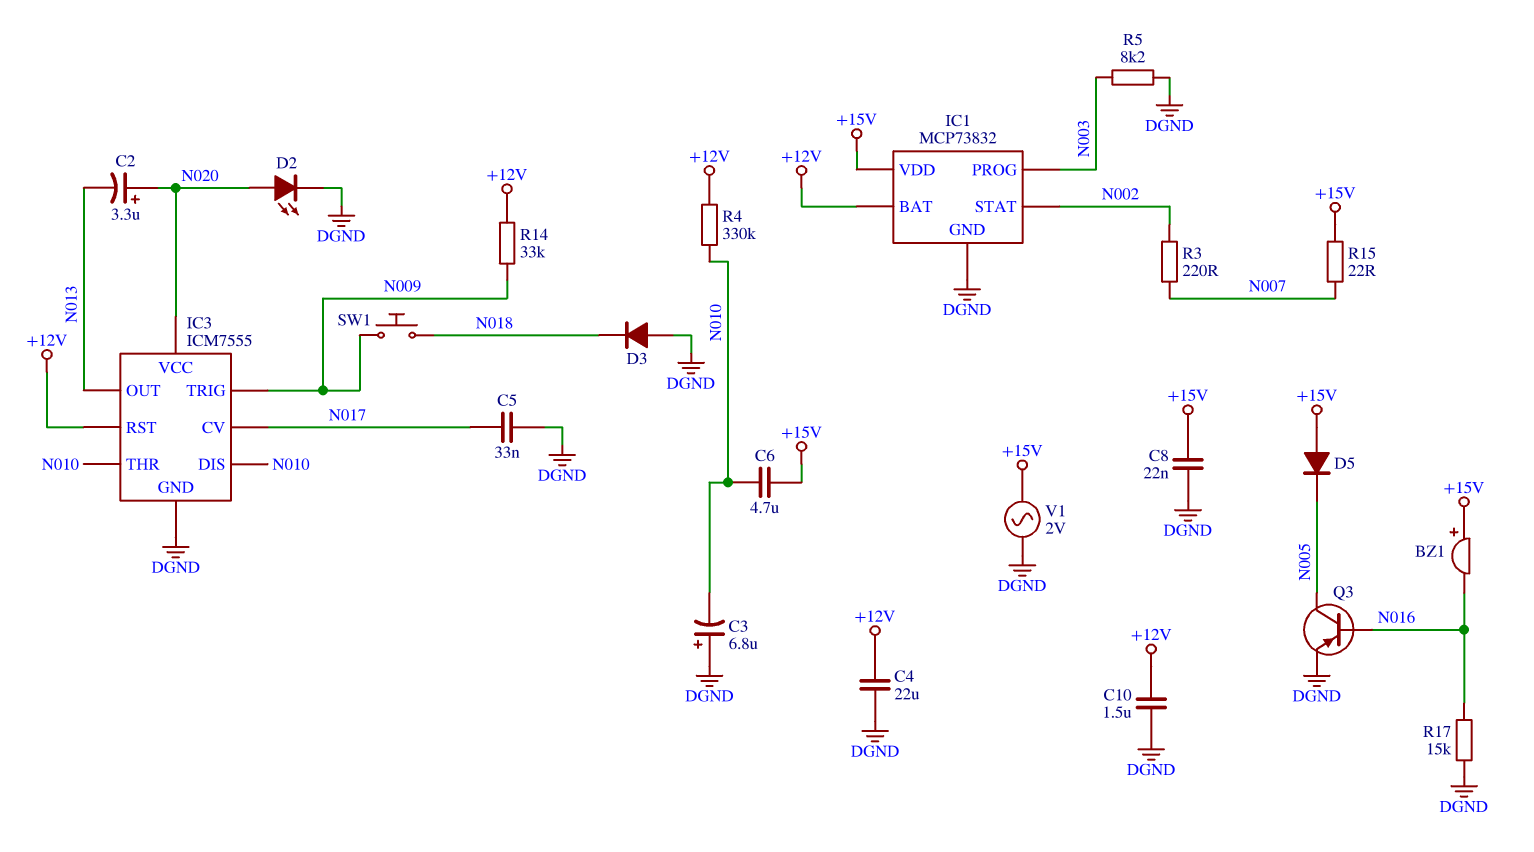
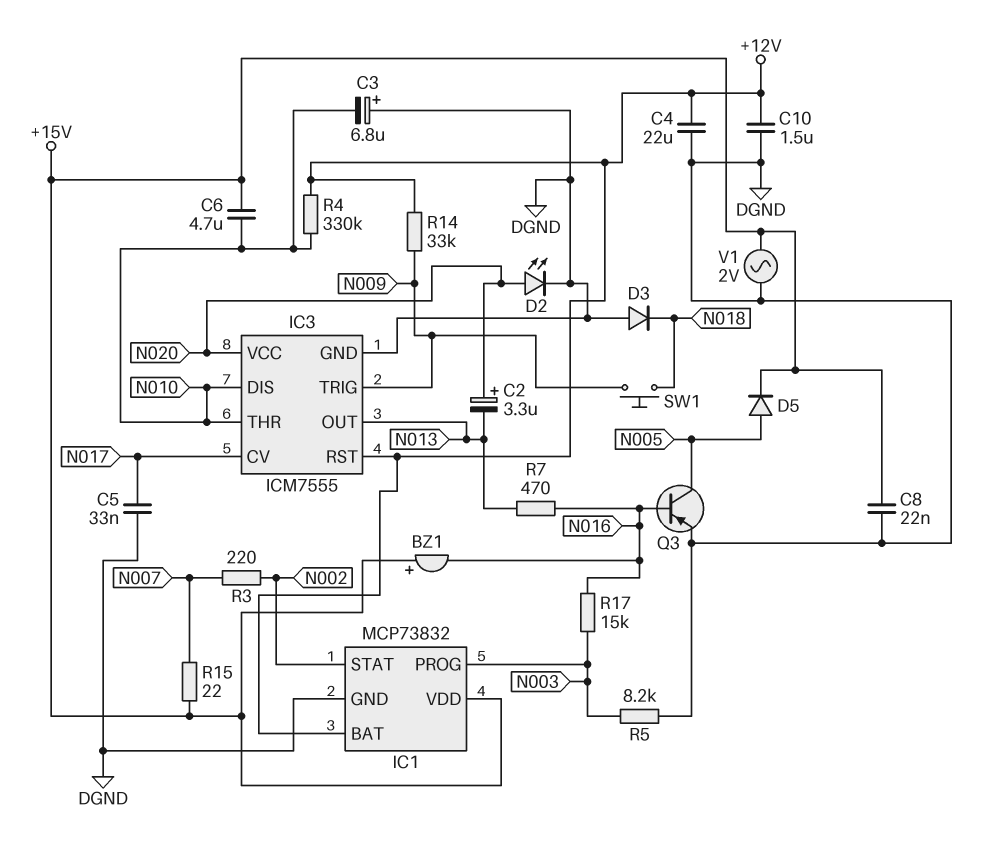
D5: diode (A +15V, K N005) -> diode (A N005, K +15V)
R7: none -> 470 (N013, N016)
R17: 15k (DGND, N016) -> 15k (N003, N016)

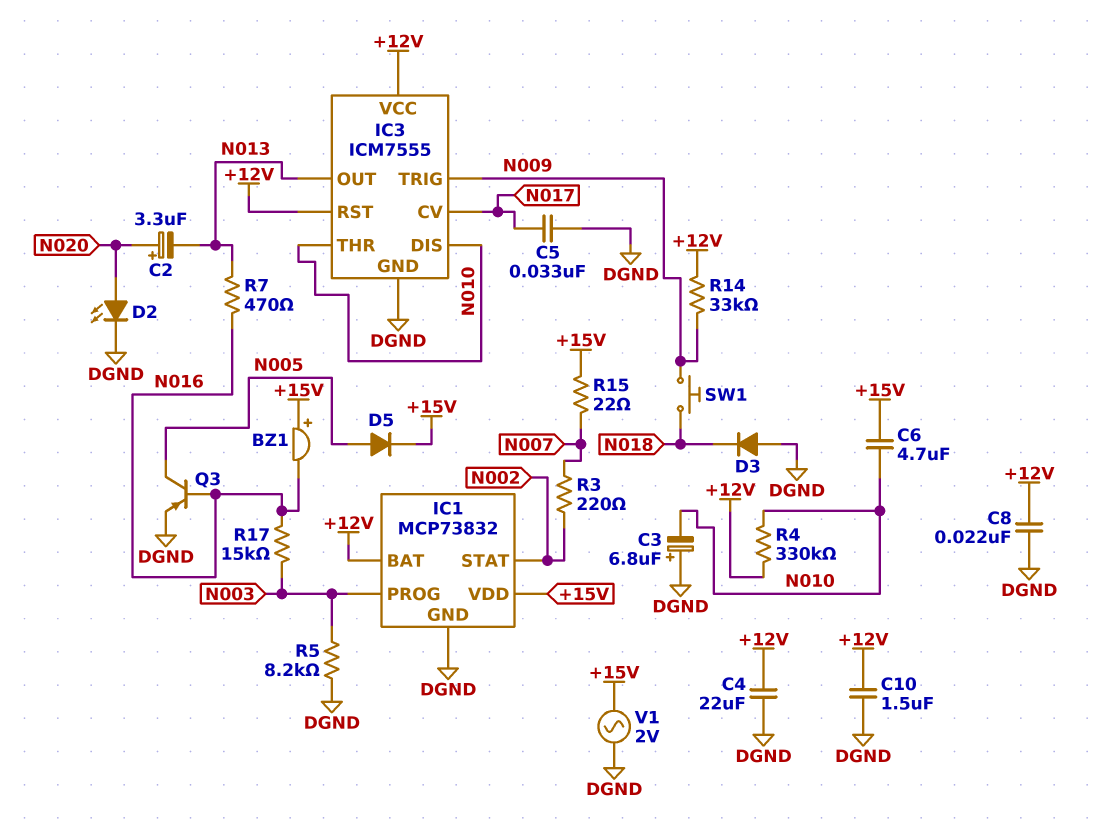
C8: 22nF (+15V, DGND) -> 22nF (+12V, DGND)
IC3 pin VCC: N020 -> +12V

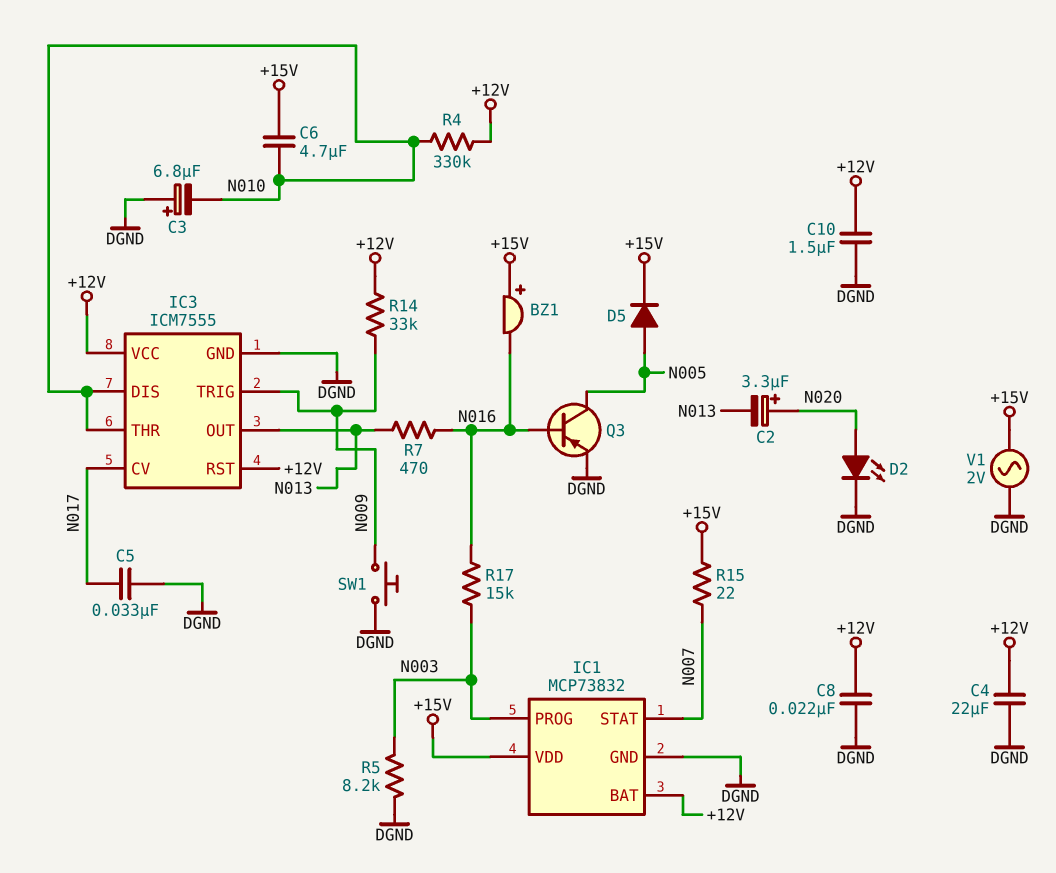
D3: diode (A DGND, K N018) -> none
IC1 pin STAT: N002 -> N007
R3: 220 (N002, N007) -> none
SW1: button (N009, N018) -> button (DGND, N009)

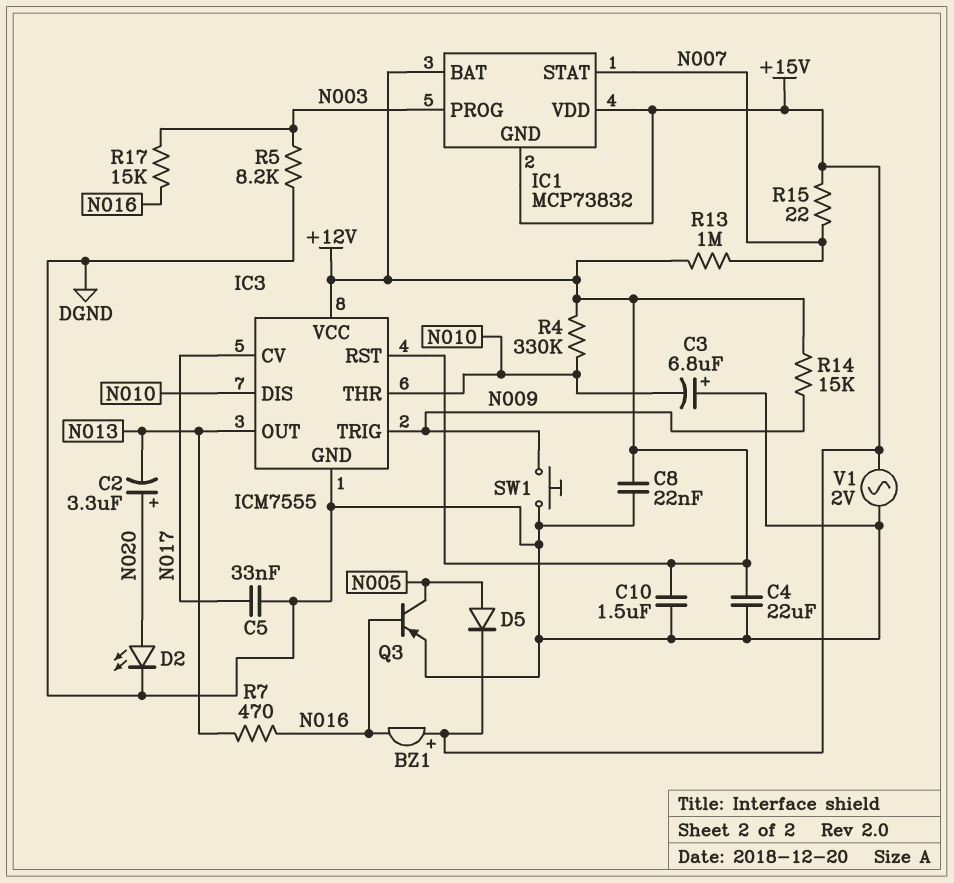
C6: 4.7uF (+15V, N010) -> none
IC1 pin GND: DGND -> +15V
R13: none -> 1M (+12V, N007)
R14: 33k (+12V, N009) -> 15k (+12V, N009)

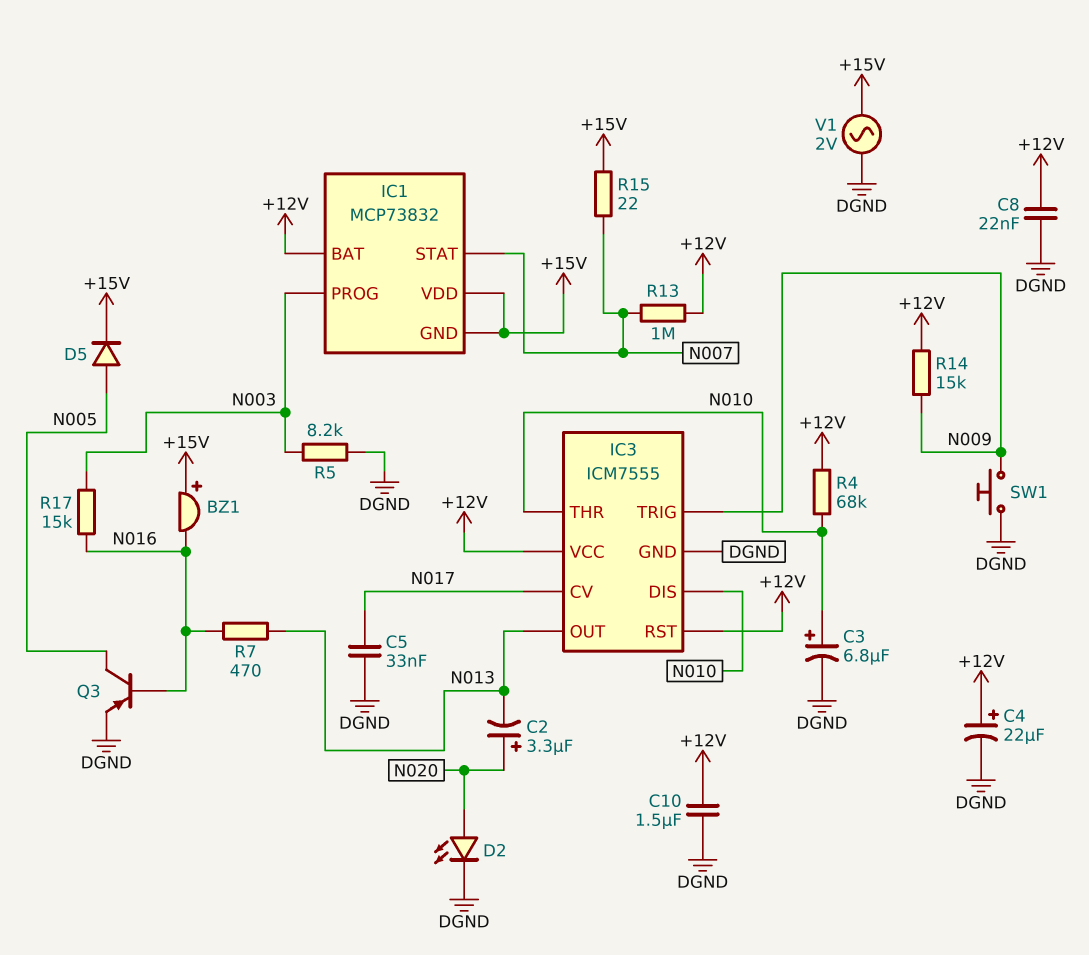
C3: 6.8uF (plus DGND, minus N010) -> 6.8uF (plus N010, minus DGND)
C4: 22uF (+12V, DGND) -> 22uF (plus +12V, minus DGND)
R4: 330k (+12V, N010) -> 68k (+12V, N010)

